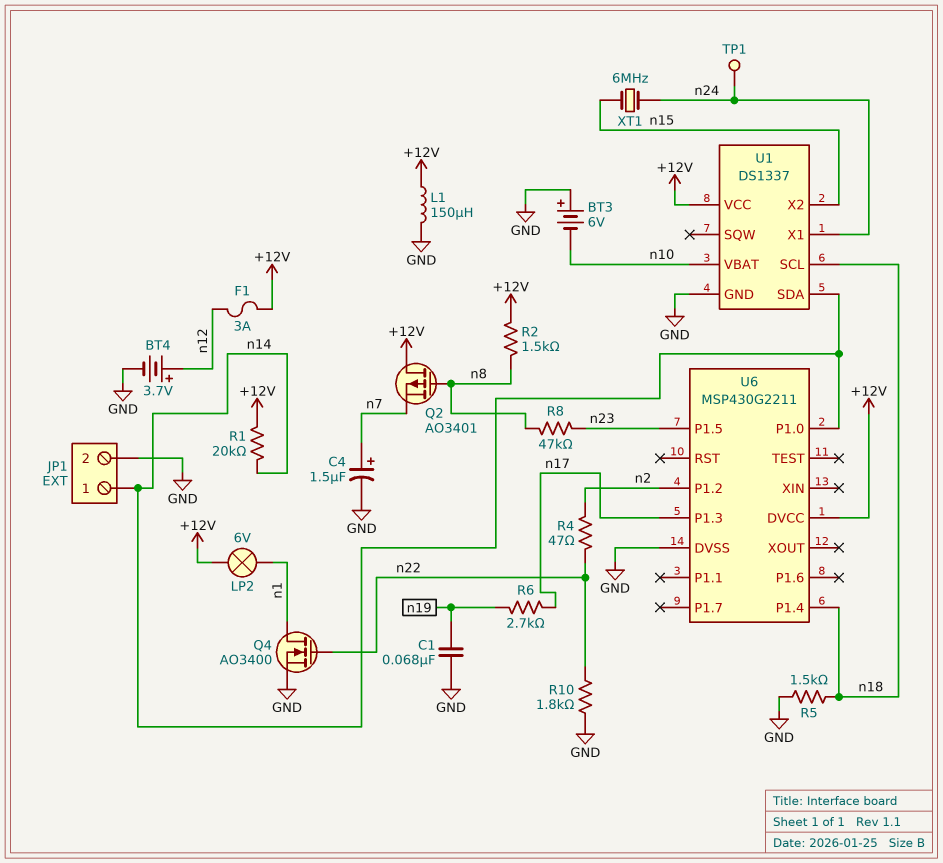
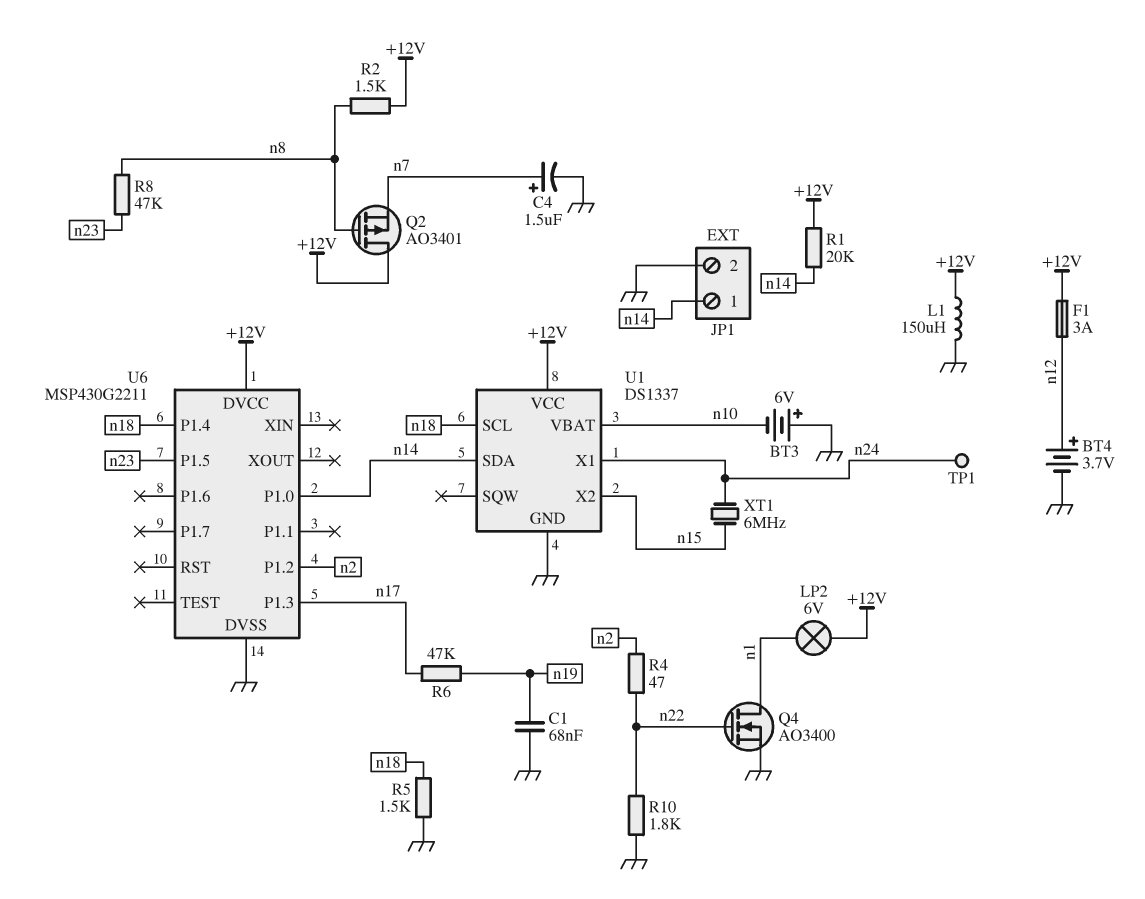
R6: 2.7k (n17, n19) -> 47k (n17, n19)

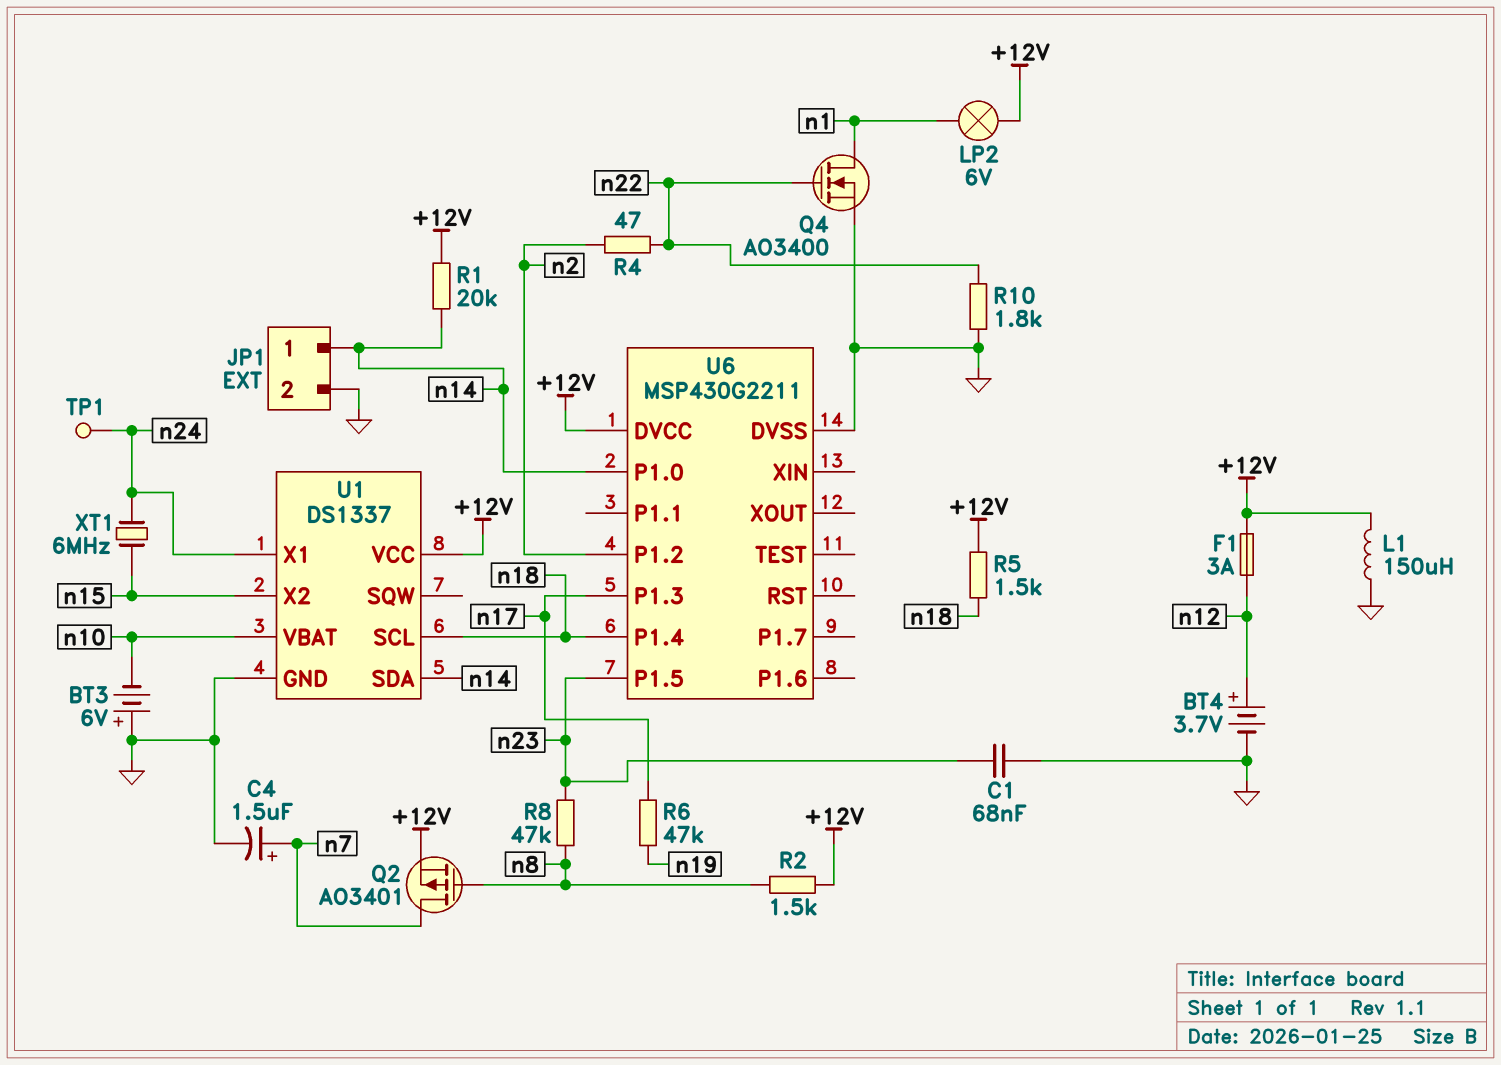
C1: 68nF (GND, n19) -> 68nF (GND, n23)
Q2: PMOS AO3401 (G n8, D +12V, S n7) -> PMOS AO3401 (G n8, D n7, S +12V)
R5: 1.5k (GND, n18) -> 1.5k (+12V, n18)

